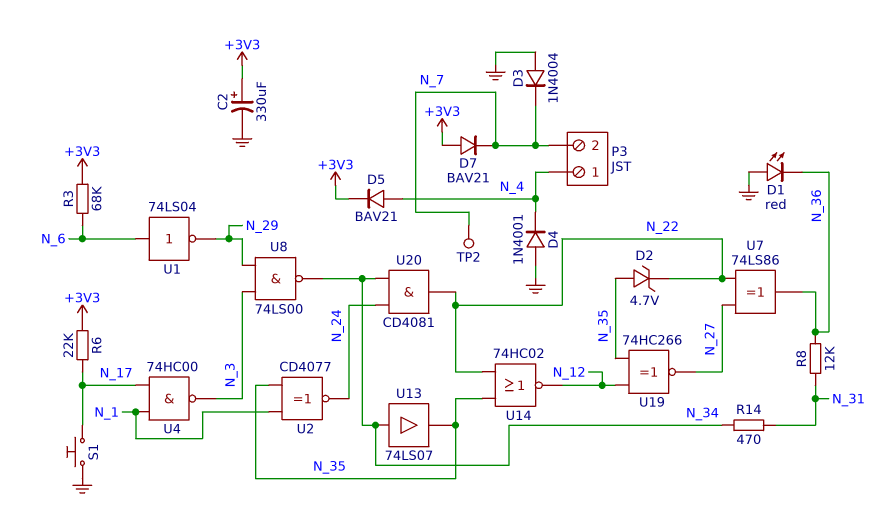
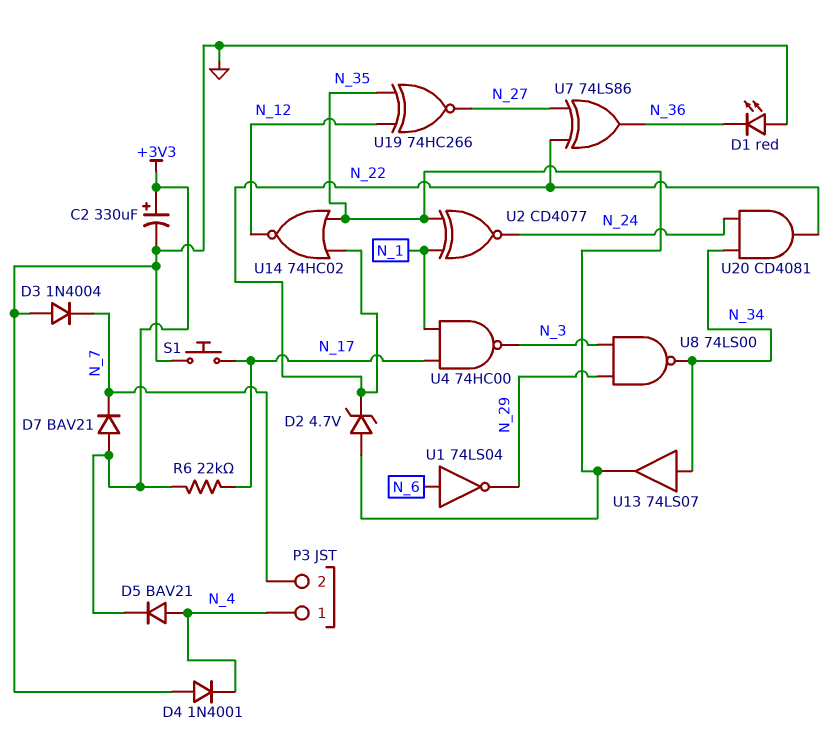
R3: 68k (+3V3, N_6) -> none
R8: 12k (N_31, N_36) -> none
R14: 470 (N_31, N_34) -> none
TP2: test point (N_7) -> none

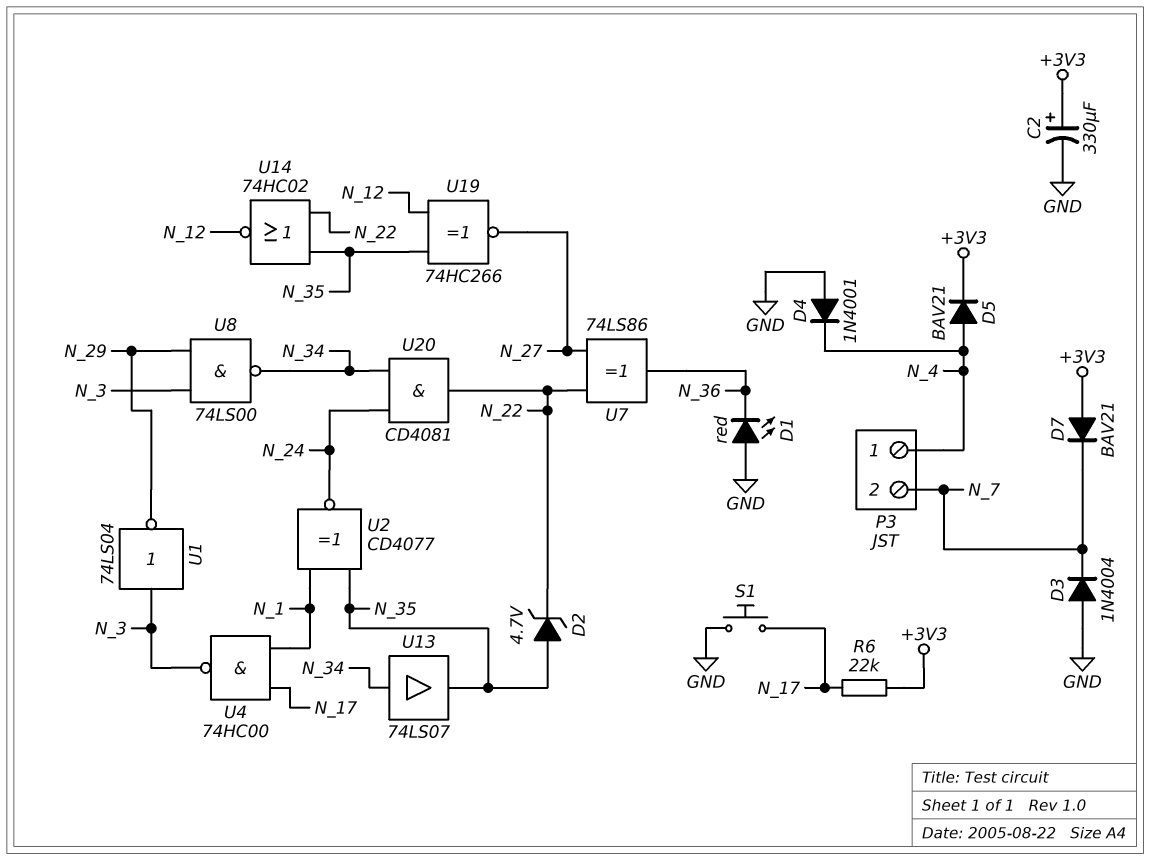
U1: NOT 74LS04 (in N_6, out N_29) -> NOT 74LS04 (in N_3, out N_29)

